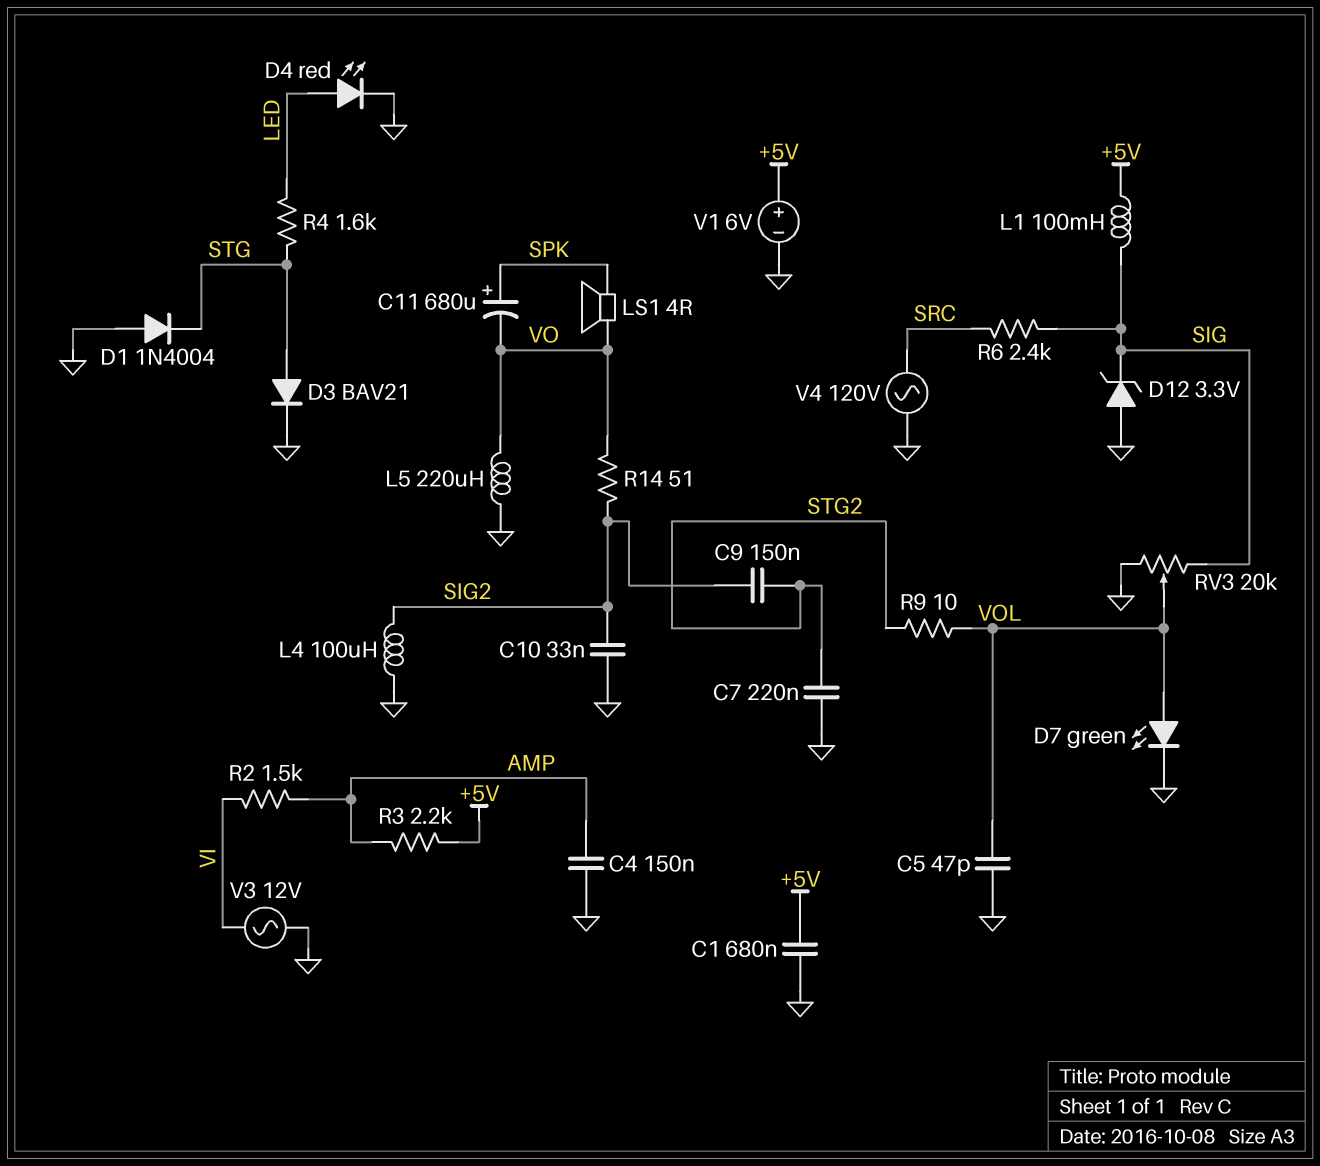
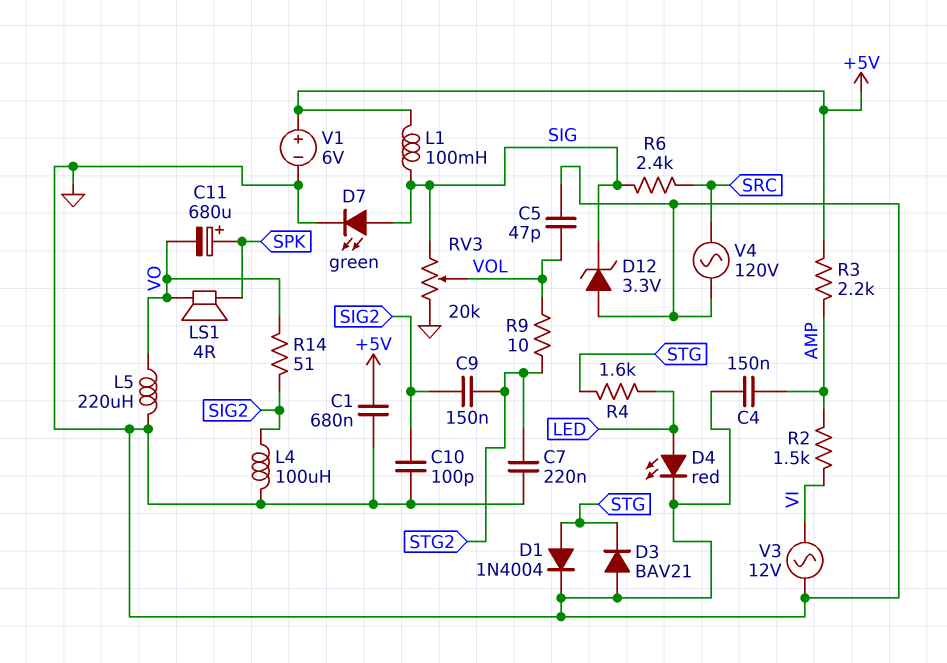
C10: 33nF (GND, SIG2) -> 100pF (GND, SIG2)
D1: diode 1N4004 (A GND, K STG) -> diode 1N4004 (A STG, K GND)
D3: diode BAV21 (A STG, K GND) -> diode BAV21 (A GND, K STG)
D7: LED green (A VOL, K GND) -> LED green (A SIG, K GND)

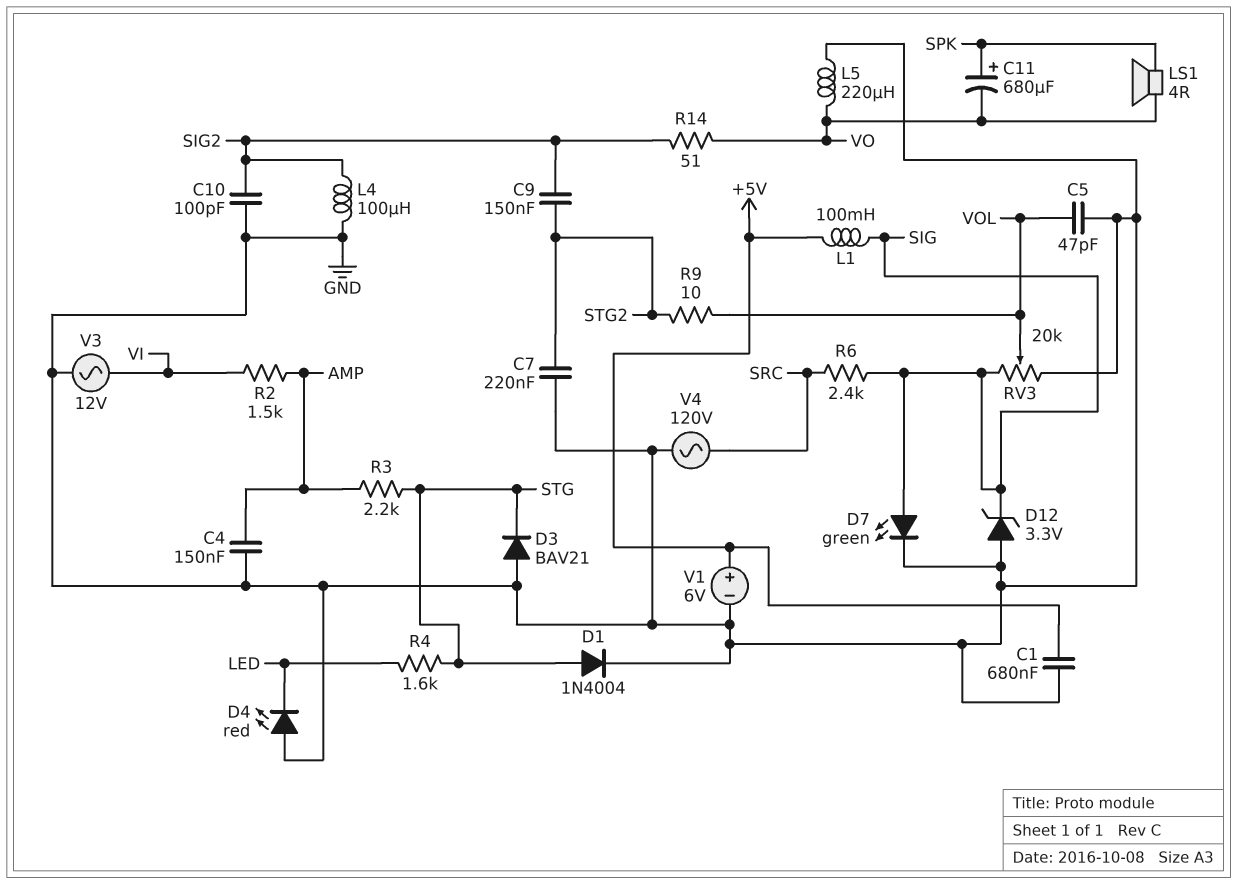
D4: LED red (A LED, K GND) -> LED red (A GND, K LED)
R3: 2.2k (+5V, AMP) -> 2.2k (AMP, STG)

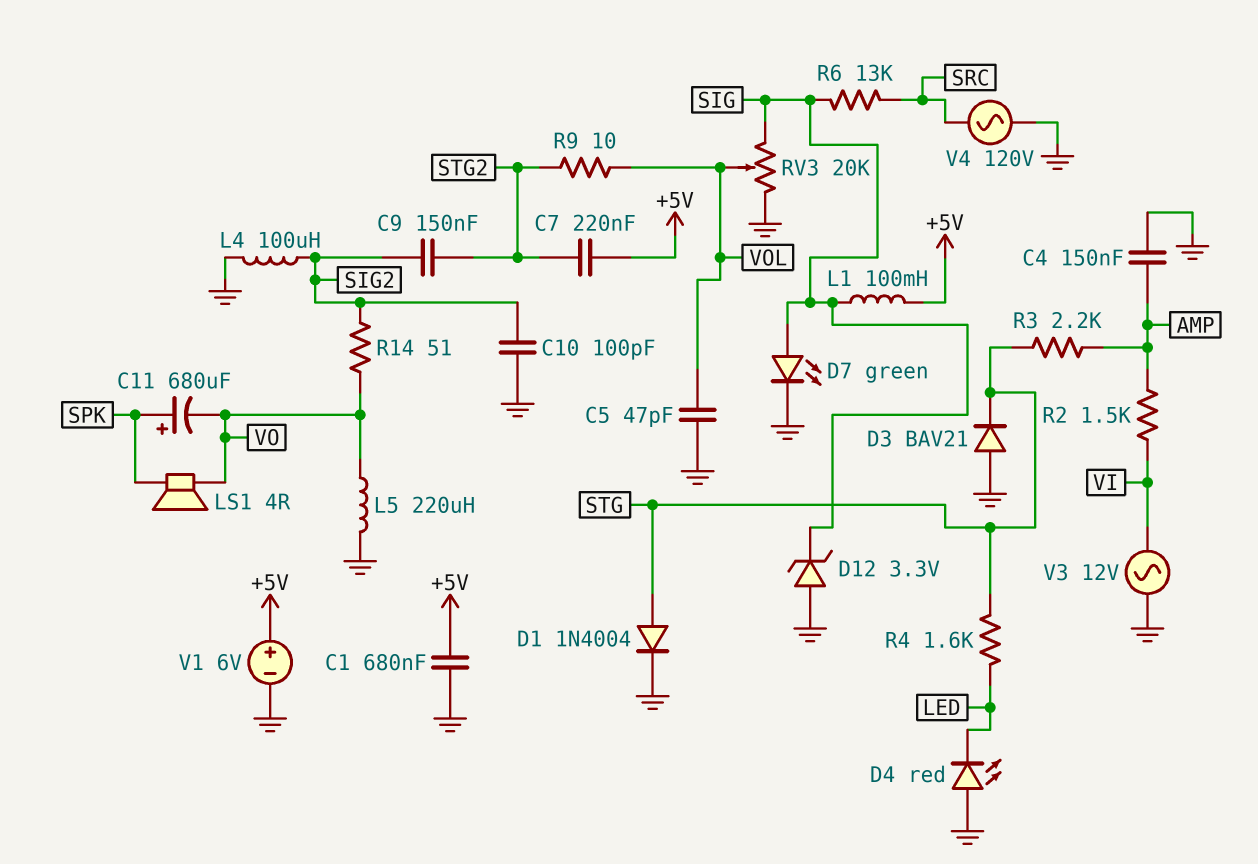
C7: 220nF (GND, STG2) -> 220nF (+5V, STG2)
R6: 2.4k (SIG, SRC) -> 13k (SIG, SRC)

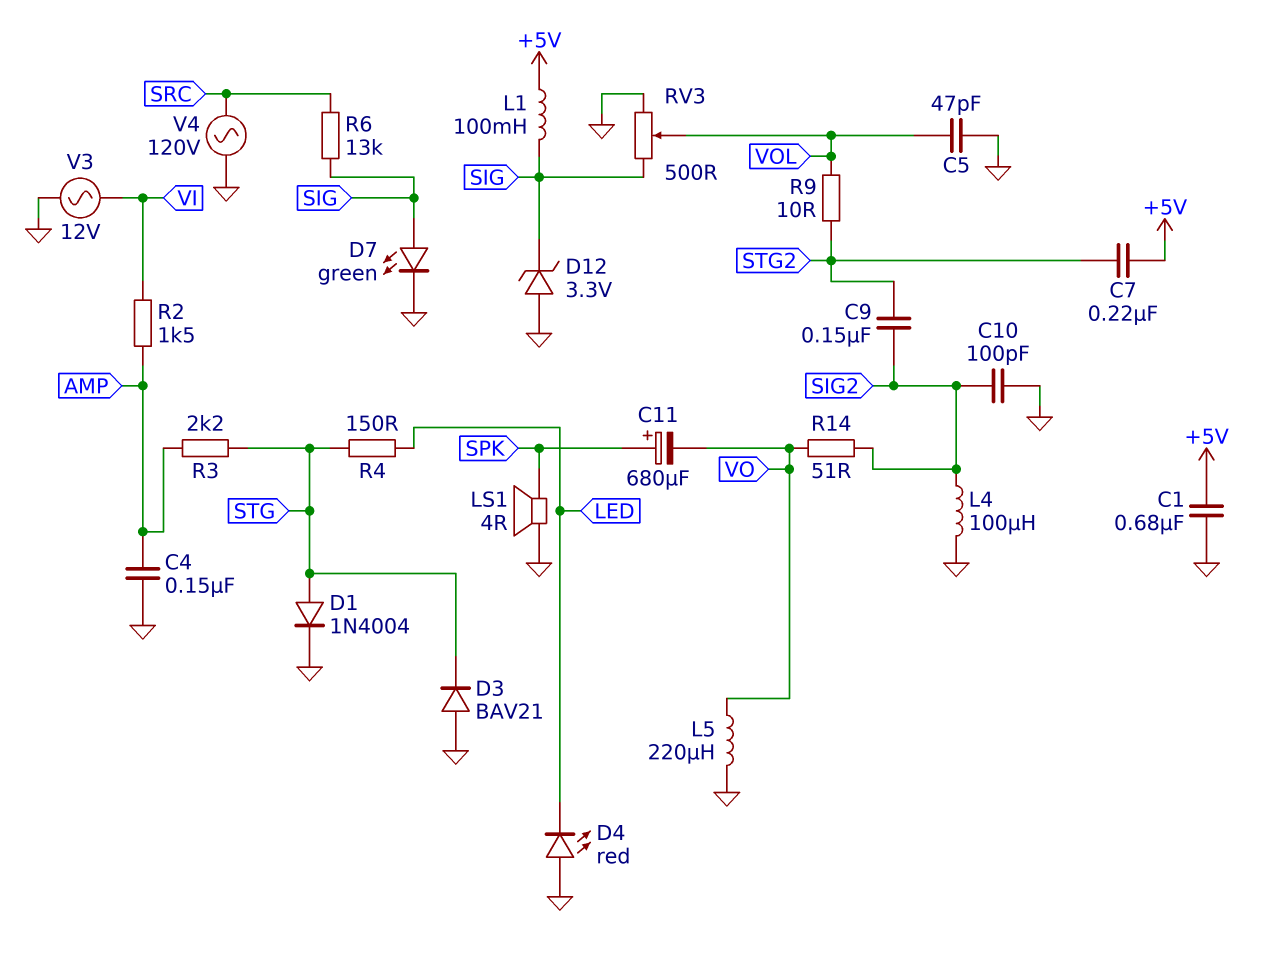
LS1: speaker 4R (SPK, VO) -> speaker 4R (GND, SPK)
R4: 1.6k (LED, STG) -> 150 (LED, STG)
RV3: 20k (GND, SIG, wiper VOL) -> 500 (GND, SIG, wiper VOL)
V1: 6V (plus +5V, minus GND) -> none

